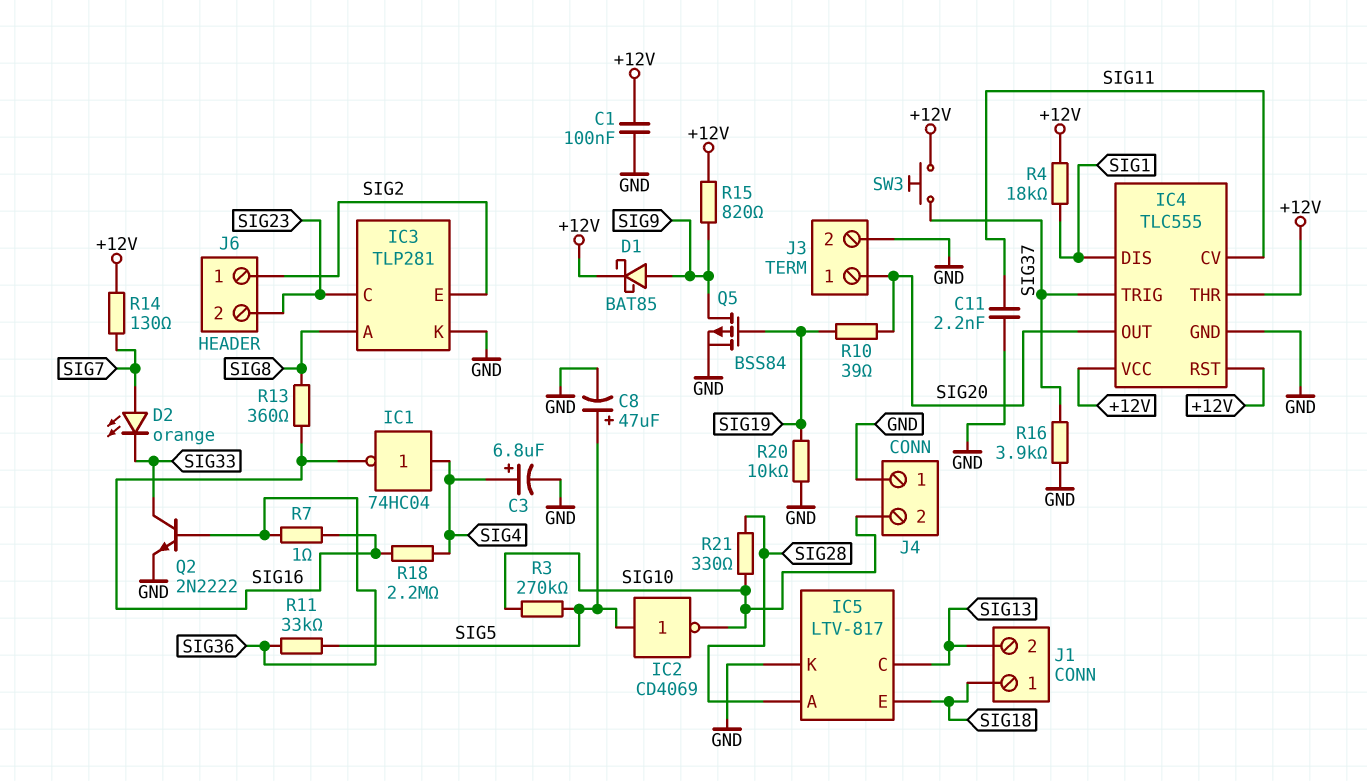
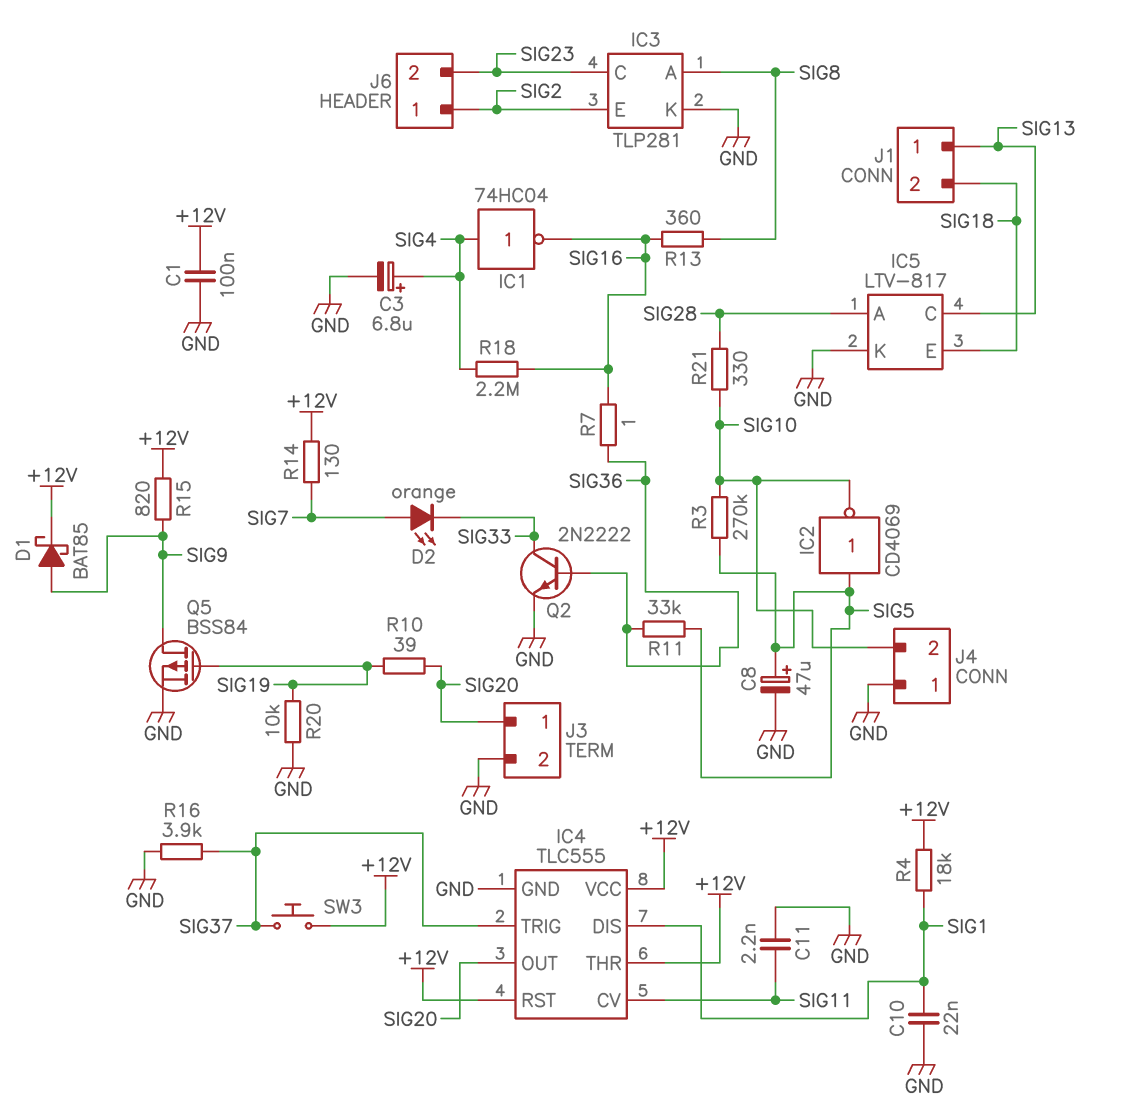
C10: none -> 22nF (GND, SIG1)
J1 pin 1: SIG18 -> SIG13
J1 pin 2: SIG13 -> SIG18

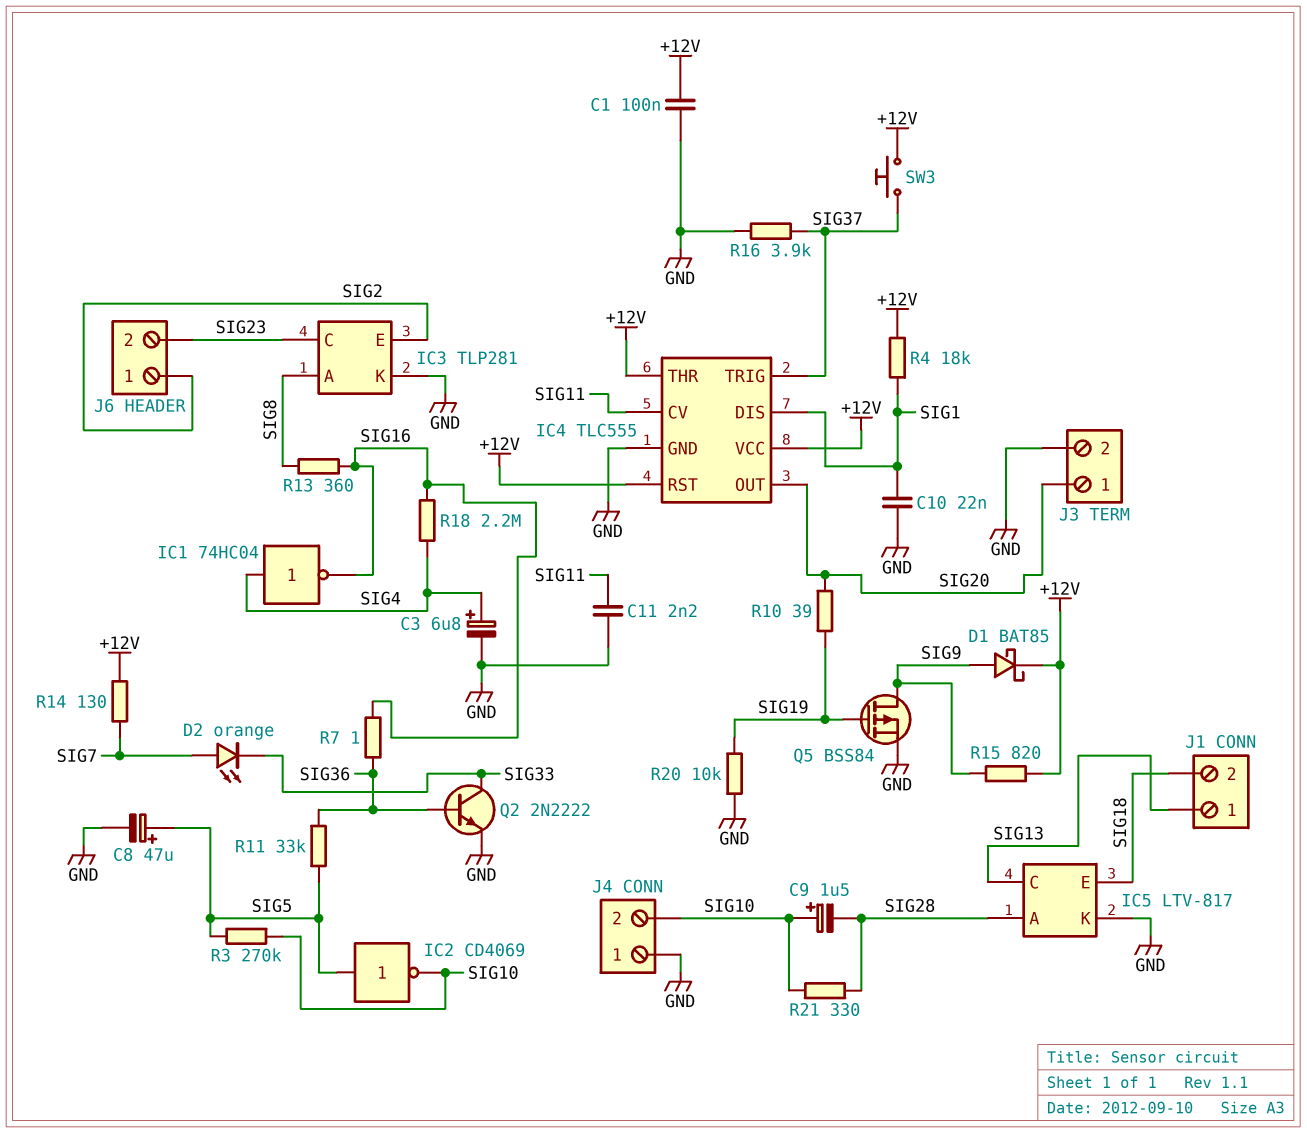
C9: none -> 1.5uF (plus SIG10, minus SIG28)

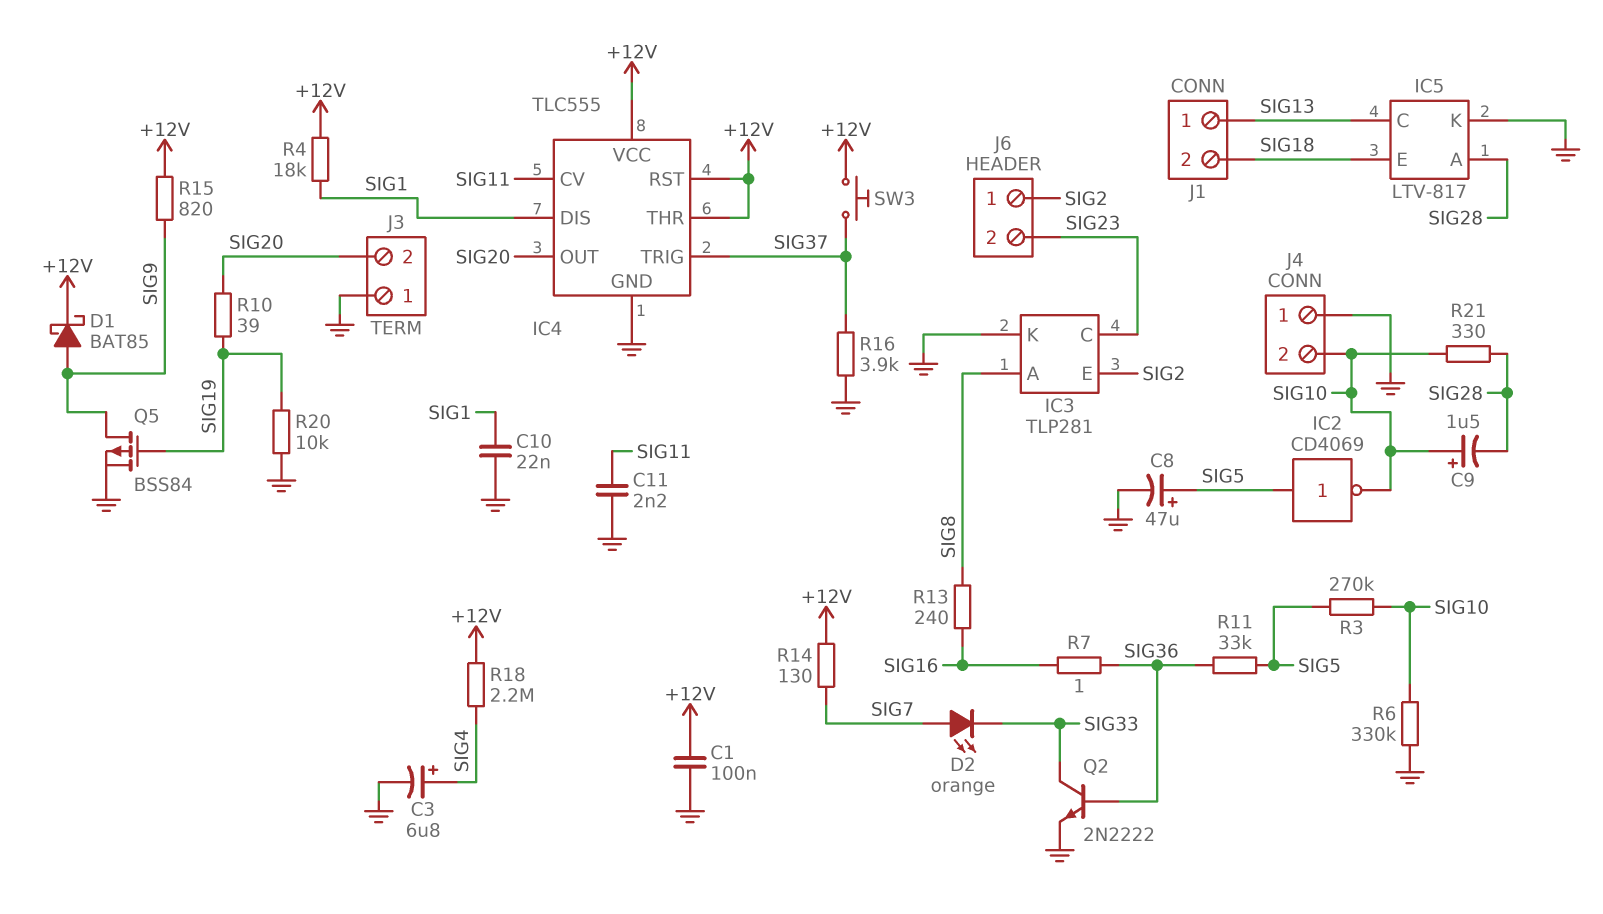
IC1: NOT 74HC04 (in SIG4, out SIG16) -> none
J3 pin 1: SIG20 -> GND
J3 pin 2: GND -> SIG20
R6: none -> 330k (GND, SIG10)
R13: 360 (SIG8, SIG16) -> 240 (SIG8, SIG16)
R18: 2.2M (SIG4, SIG16) -> 2.2M (+12V, SIG4)

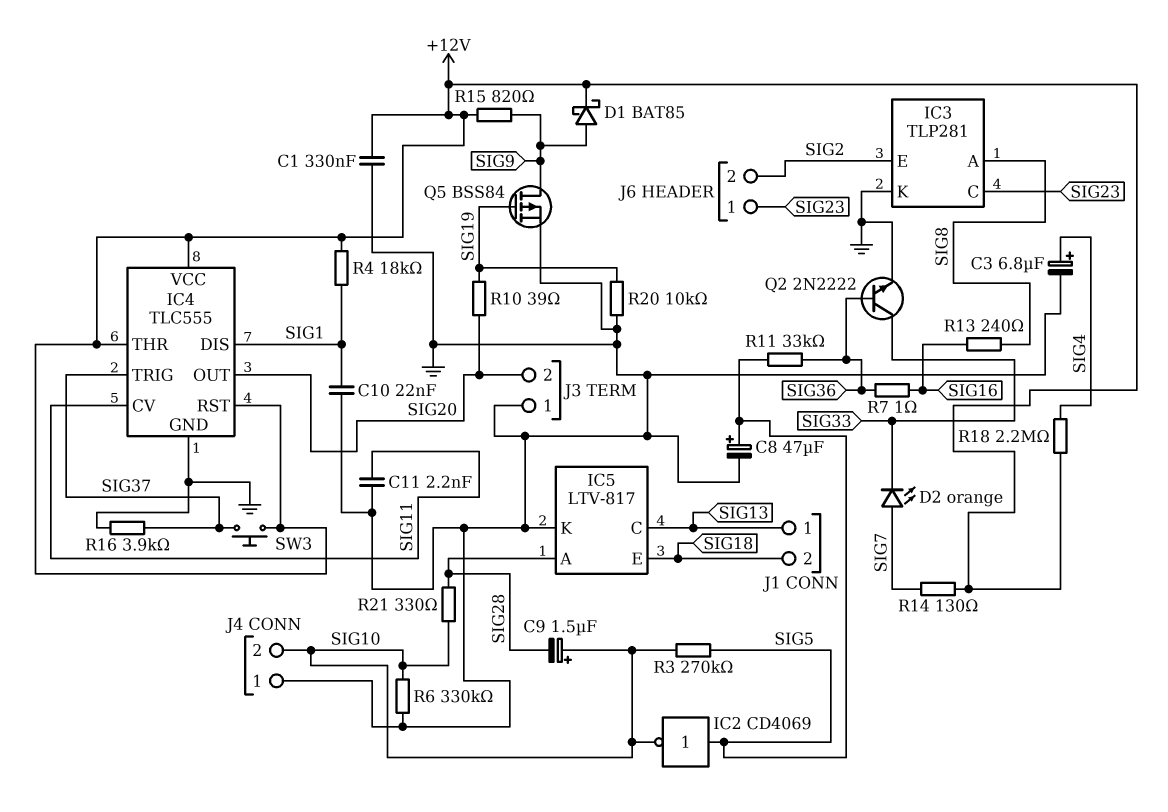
C1: 100nF (+12V, GND) -> 330nF (+12V, GND)
J6 pin 1: SIG2 -> SIG23
J6 pin 2: SIG23 -> SIG2

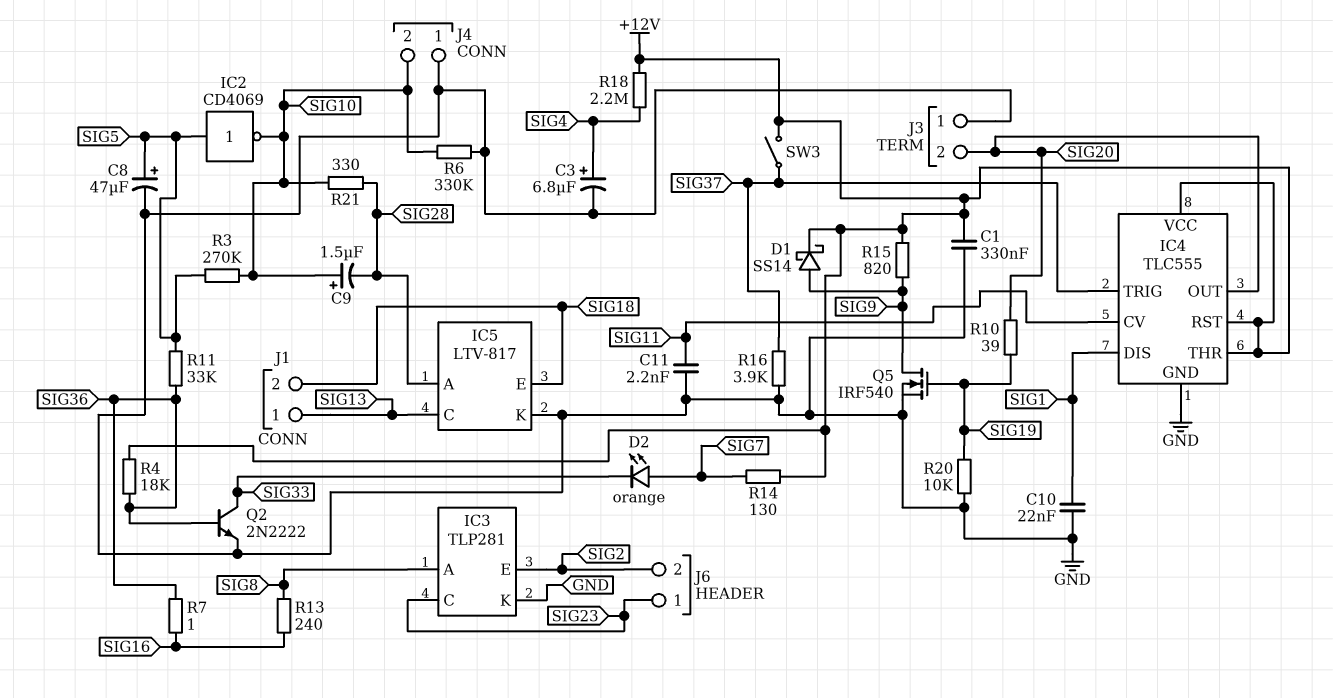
D1: schottky BAT85 (A SIG9, K +12V) -> schottky SS14 (A SIG9, K +12V)
Q5: PMOS BSS84 (G SIG19, D SIG9, S GND) -> NMOS IRF540 (G SIG19, D SIG9, S GND)
R4: 18k (+12V, SIG1) -> 18k (+12V, SIG36)
SW3: button (+12V, SIG37) -> switch (+12V, SIG37)

